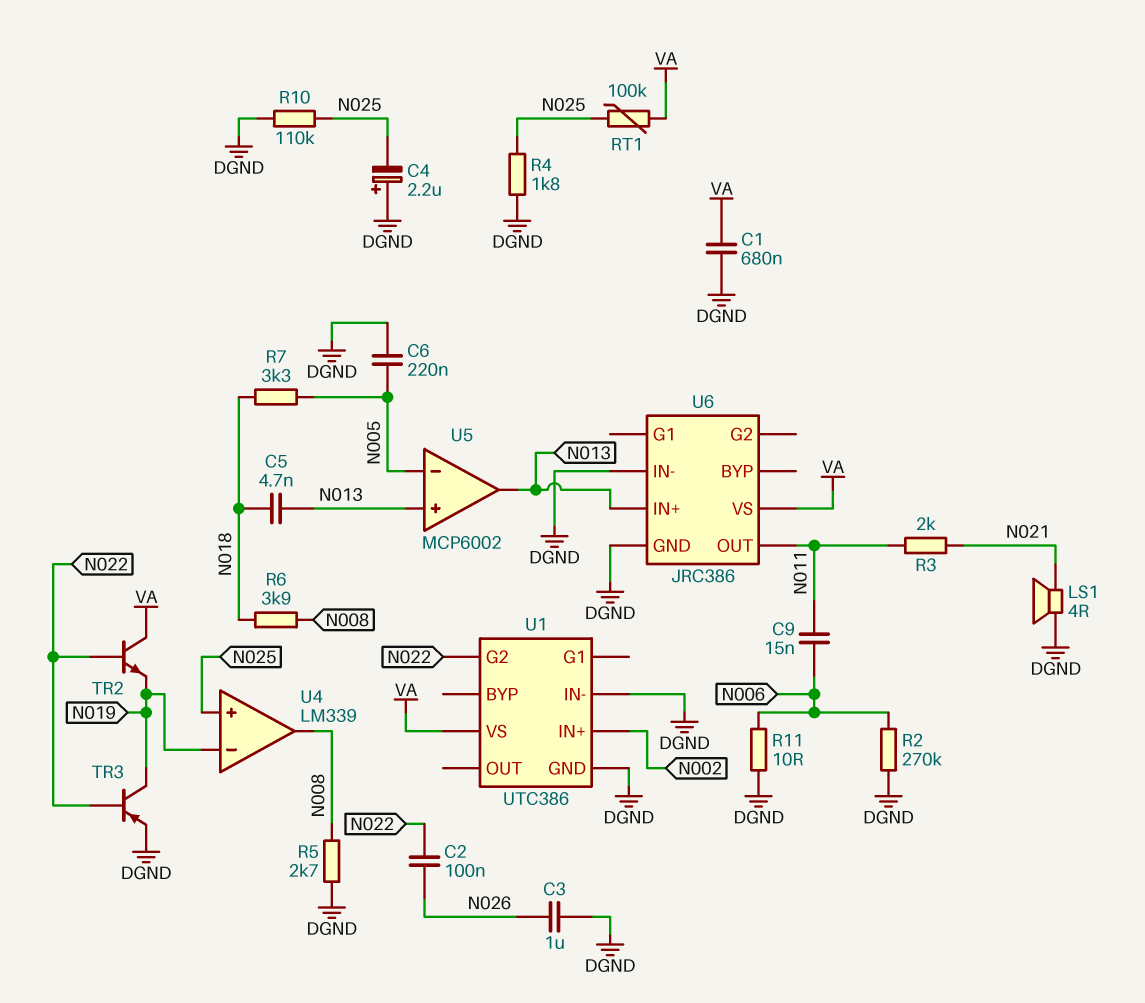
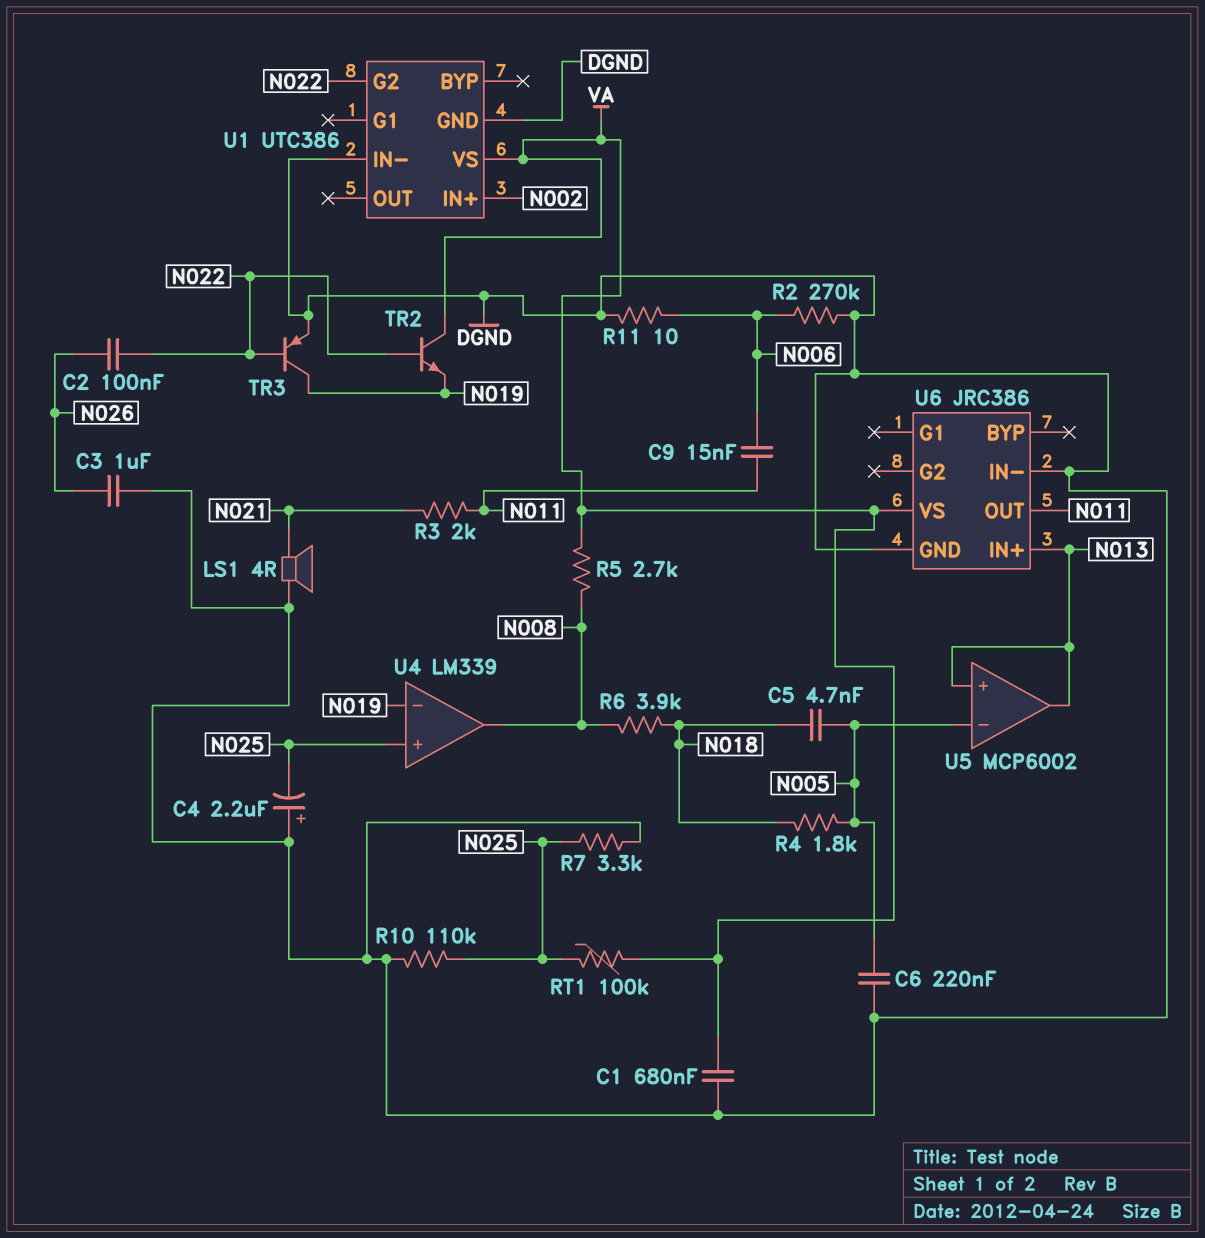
C5: 4.7nF (N013, N018) -> 4.7nF (N005, N018)
R4: 1.8k (DGND, N025) -> 1.8k (N005, N018)
R5: 2.7k (DGND, N008) -> 2.7k (N008, VA)
R7: 3.3k (N005, N018) -> 3.3k (DGND, N025)

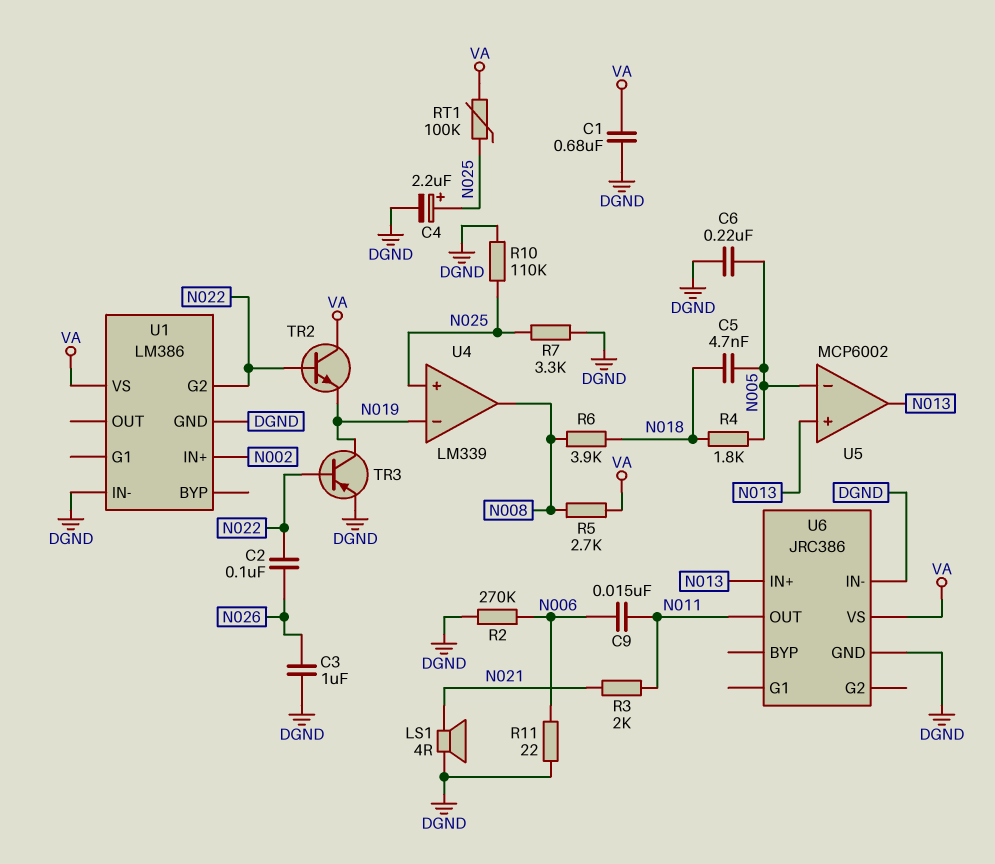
C4: 2.2uF (plus DGND, minus N025) -> 2.2uF (plus N025, minus DGND)
R11: 10 (DGND, N006) -> 22 (DGND, N006)
U1: UTC386 -> LM386

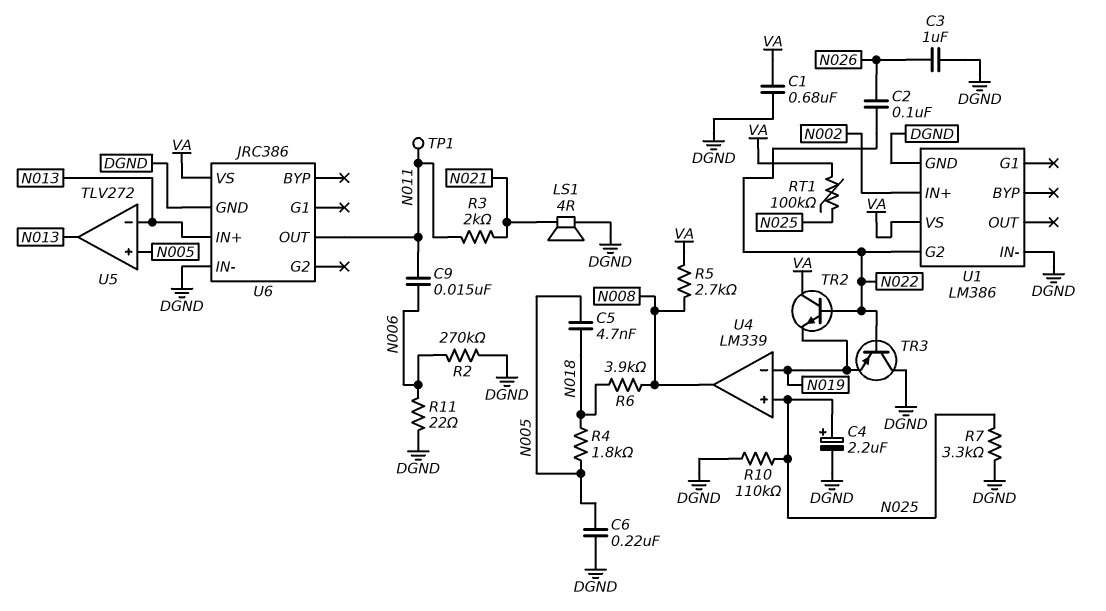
TP1: none -> test point (N011)
TR3: PNP (B N022, C N019, E DGND) -> PNP (B N022, C DGND, E N019)
U5: MCP6002 -> TLV272
U5 pin in+: N013 -> N005
U5 pin in-: N005 -> N013

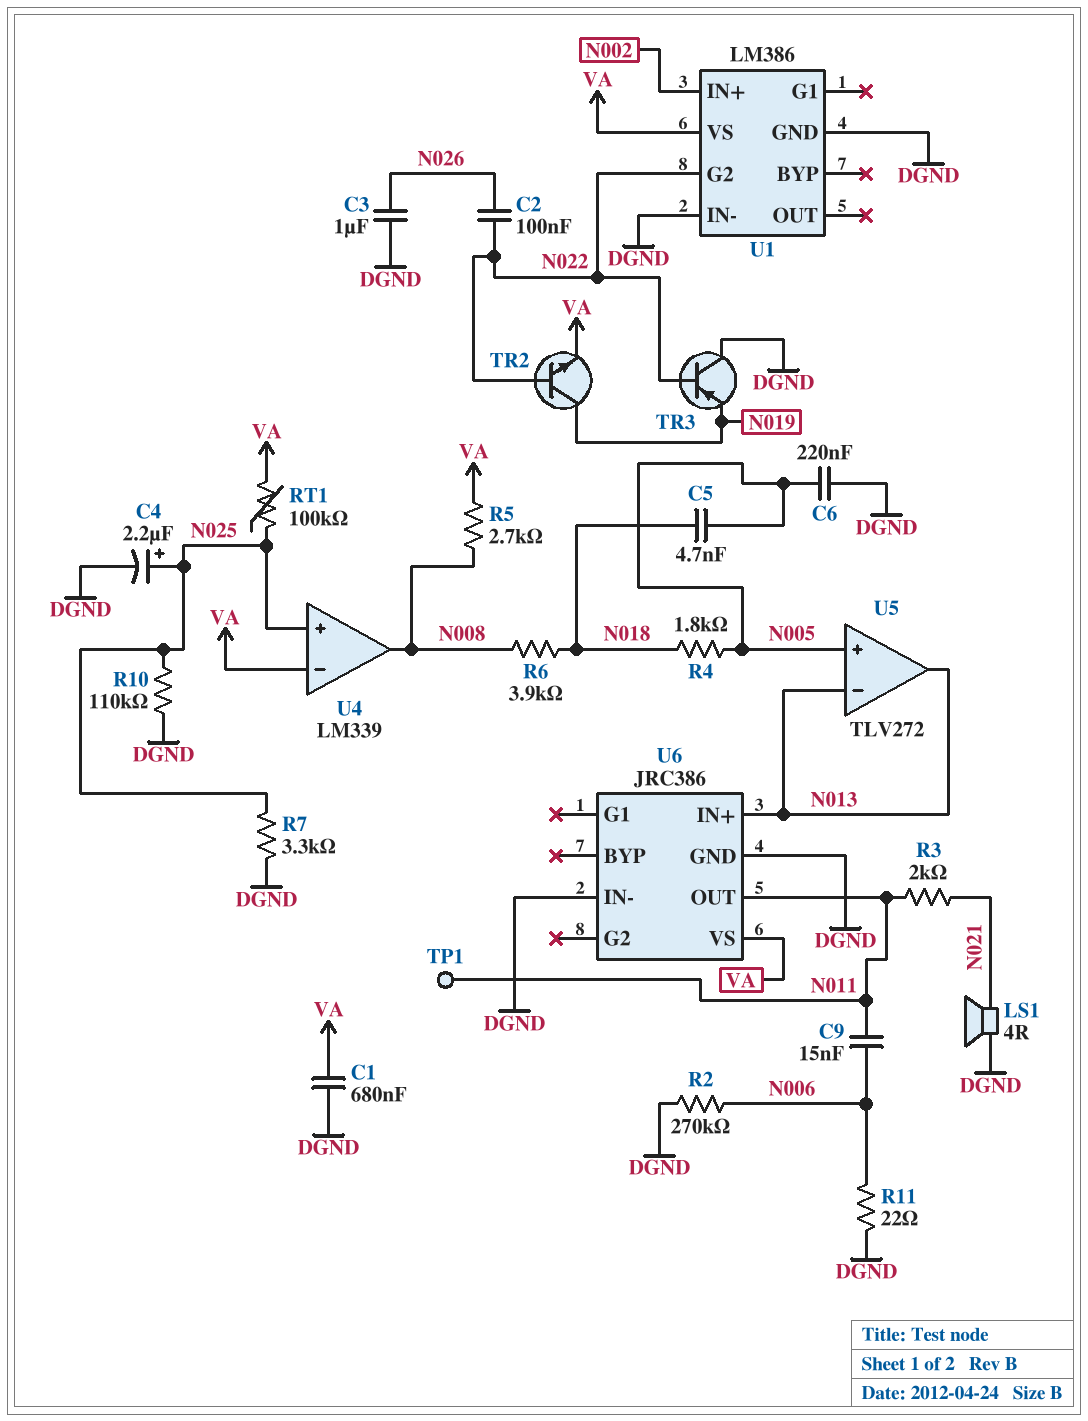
TR2: NPN (B N022, C VA, E N019) -> NPN (B N022, C N019, E VA)
U4 pin in-: N019 -> VA

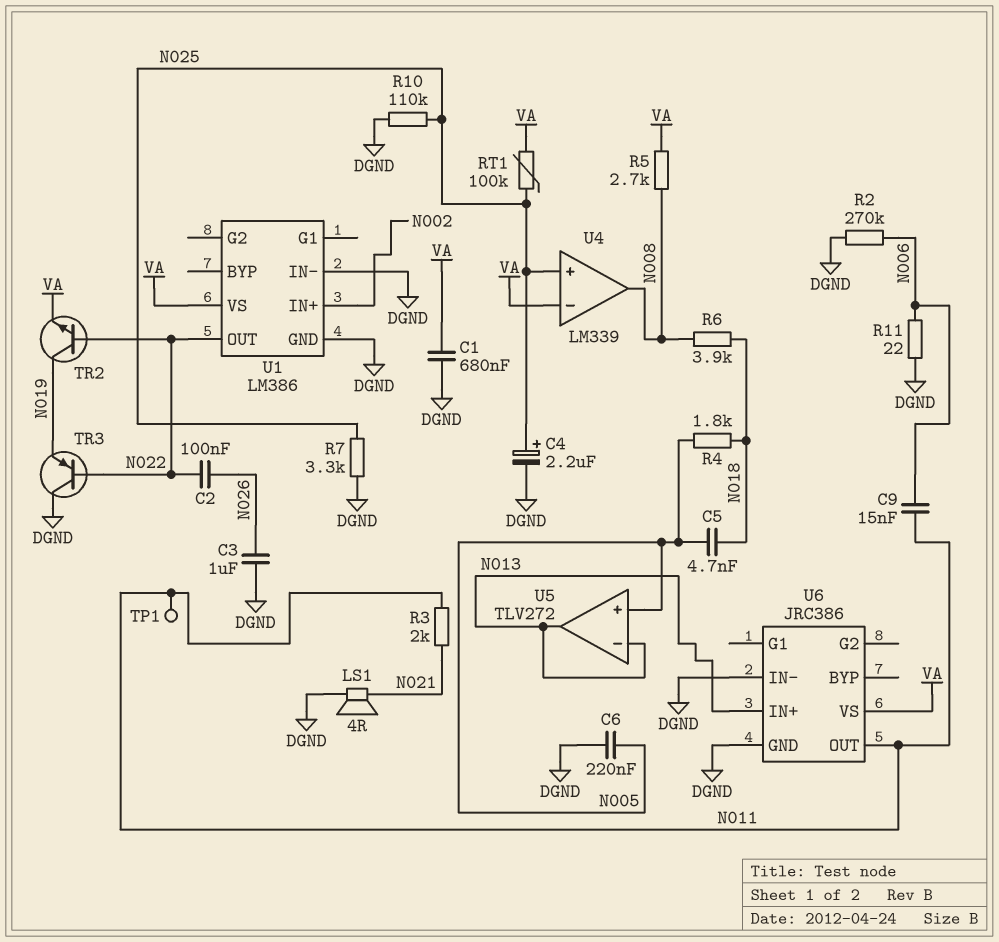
U1 pin G2: N022 -> none
U1 pin OUT: none -> N022

